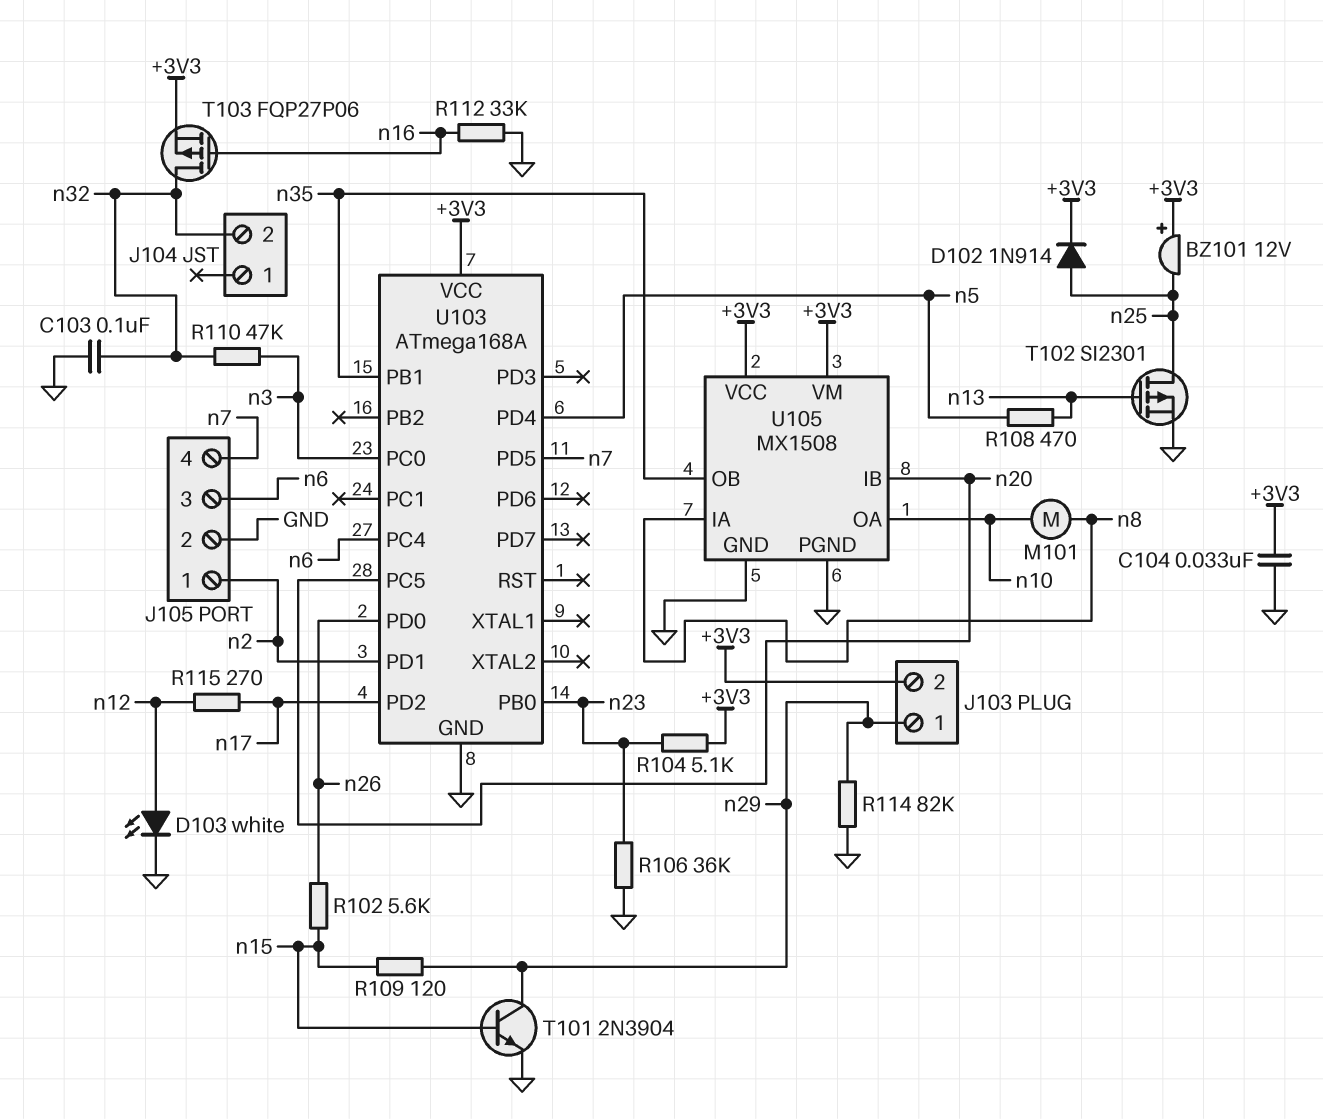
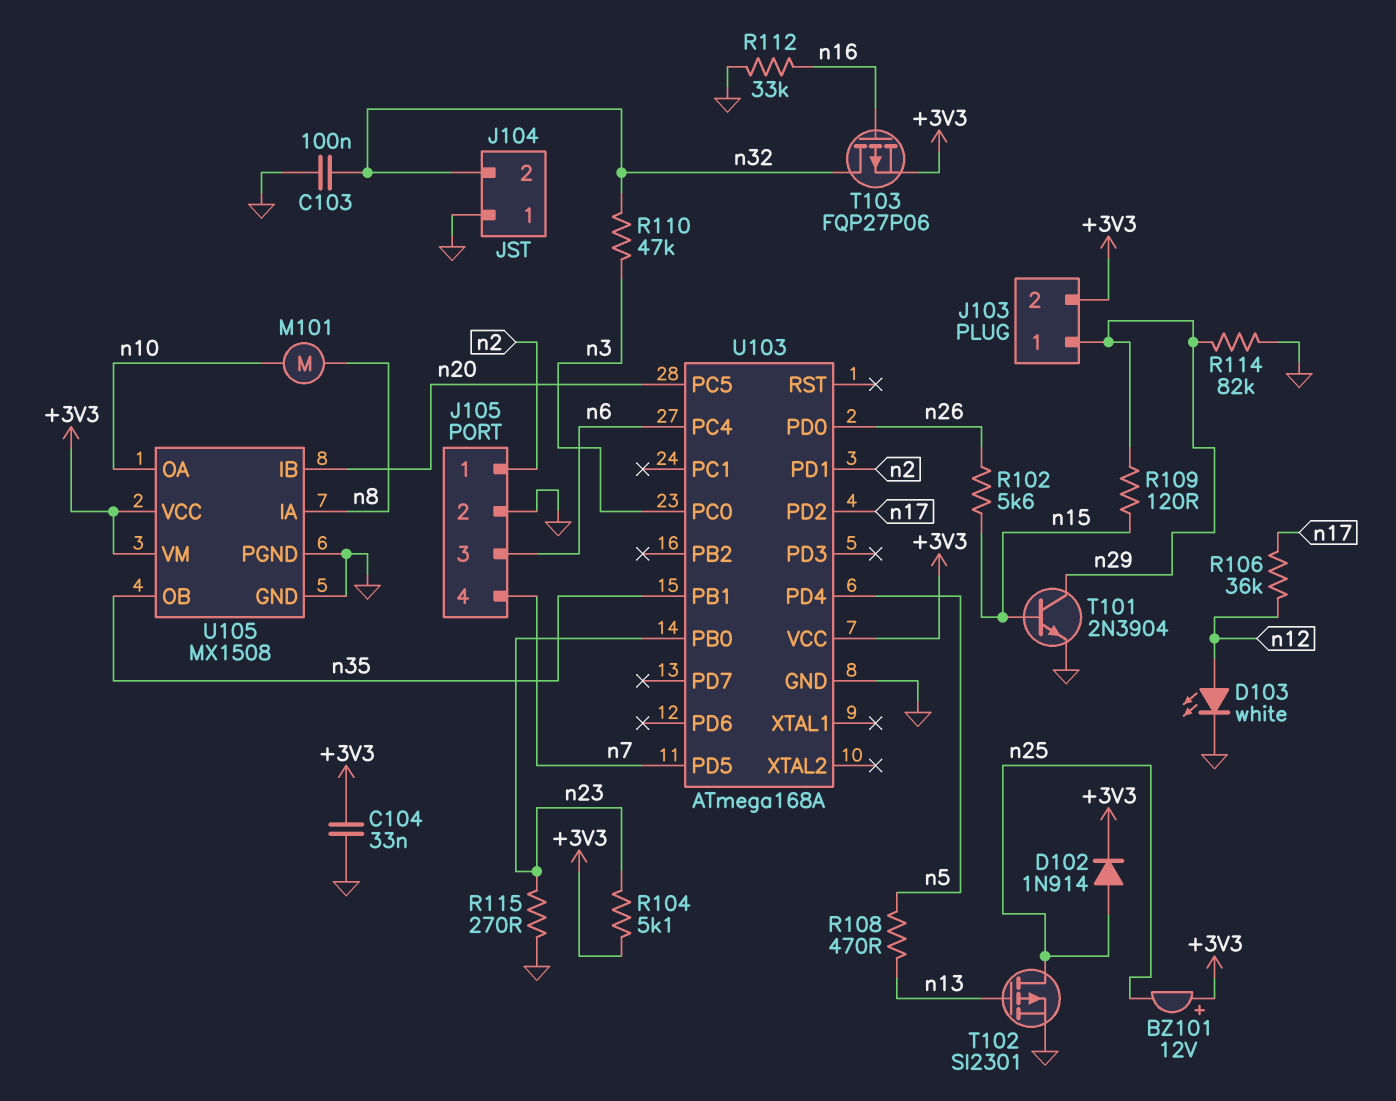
J104 pin 1: none -> GND
R106: 36k (GND, n23) -> 36k (n12, n17)
R115: 270 (n12, n17) -> 270 (GND, n23)

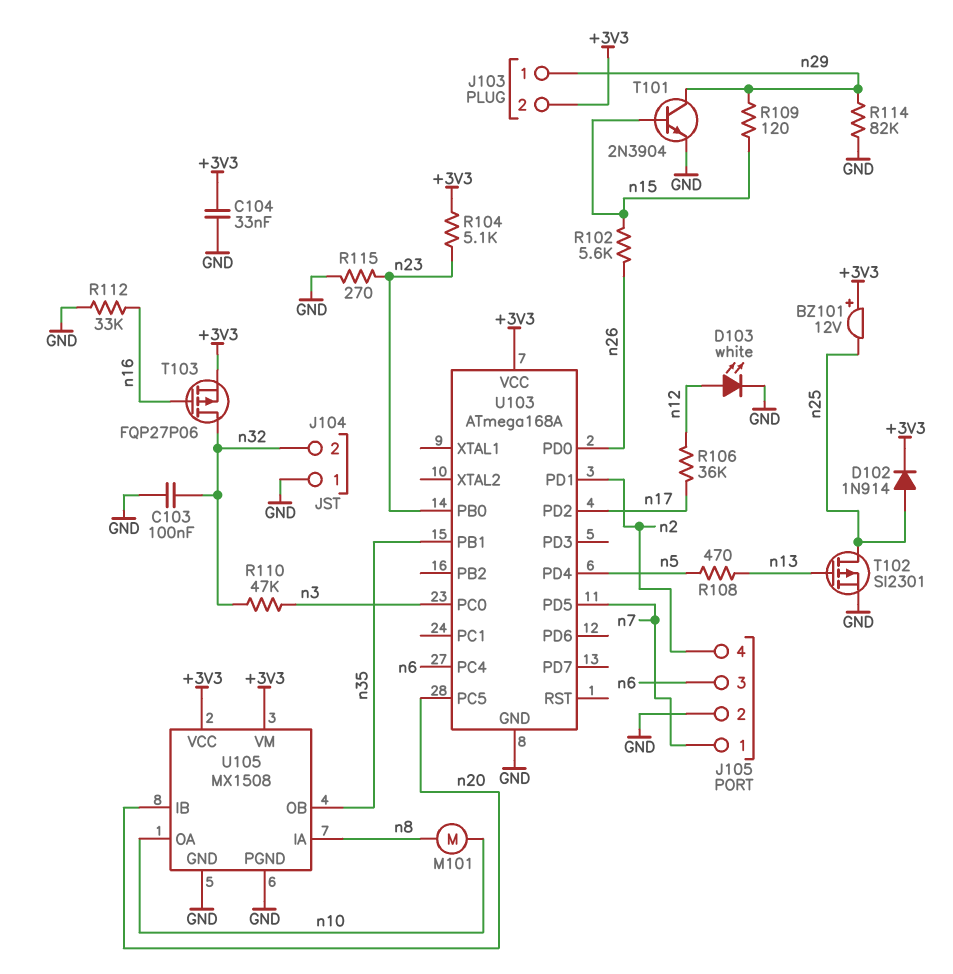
J105 pin 1: n2 -> n7
J105 pin 4: n7 -> n2

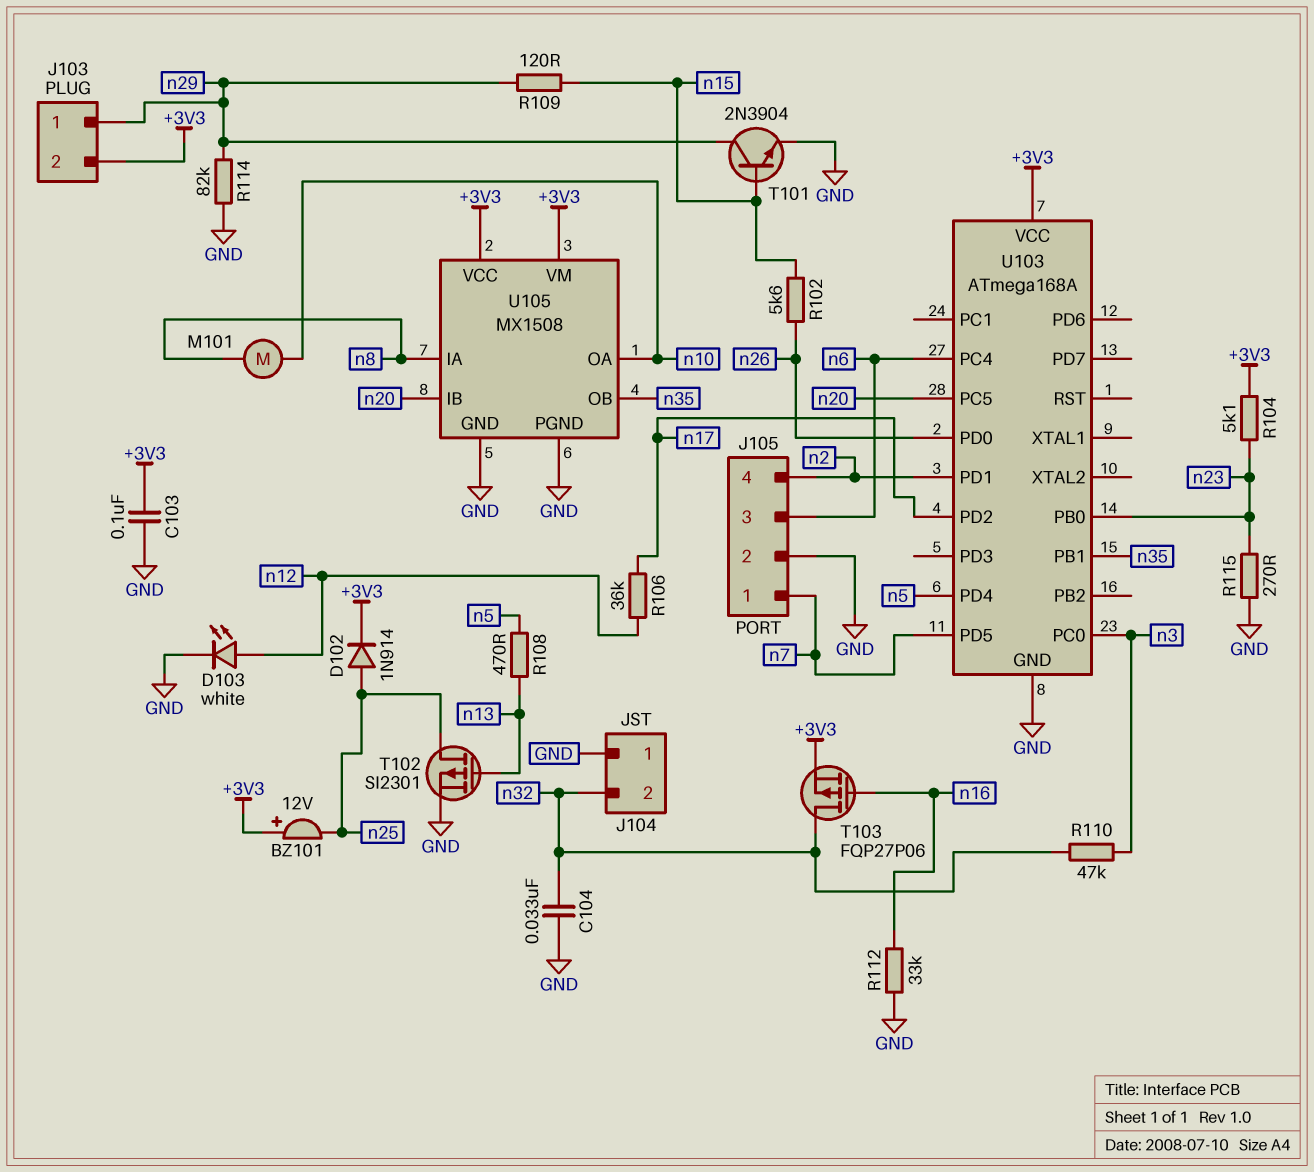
C103: 100nF (GND, n32) -> 100nF (+3V3, GND)
C104: 33nF (+3V3, GND) -> 33nF (GND, n32)

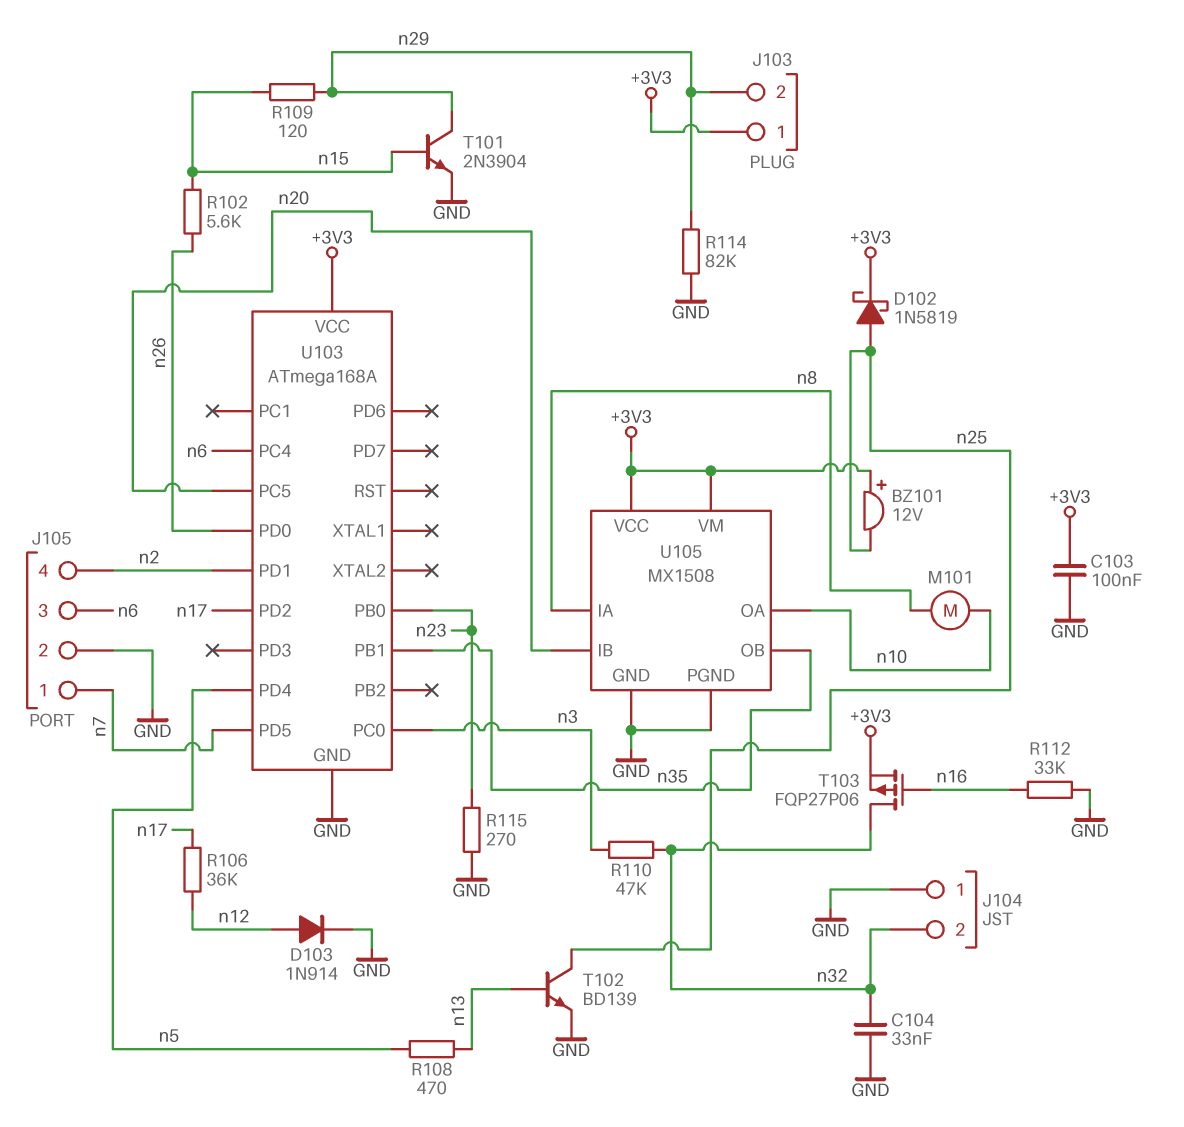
D102: diode 1N914 (A n25, K +3V3) -> schottky 1N5819 (A n25, K +3V3)
D103: LED white (A n12, K GND) -> diode 1N914 (A n12, K GND)
J103 pin 1: n29 -> +3V3
J103 pin 2: +3V3 -> n29
R104: 5.1k (+3V3, n23) -> none
T102: PMOS SI2301 (G n13, D n25, S GND) -> NPN BD139 (B n13, C n25, E GND)

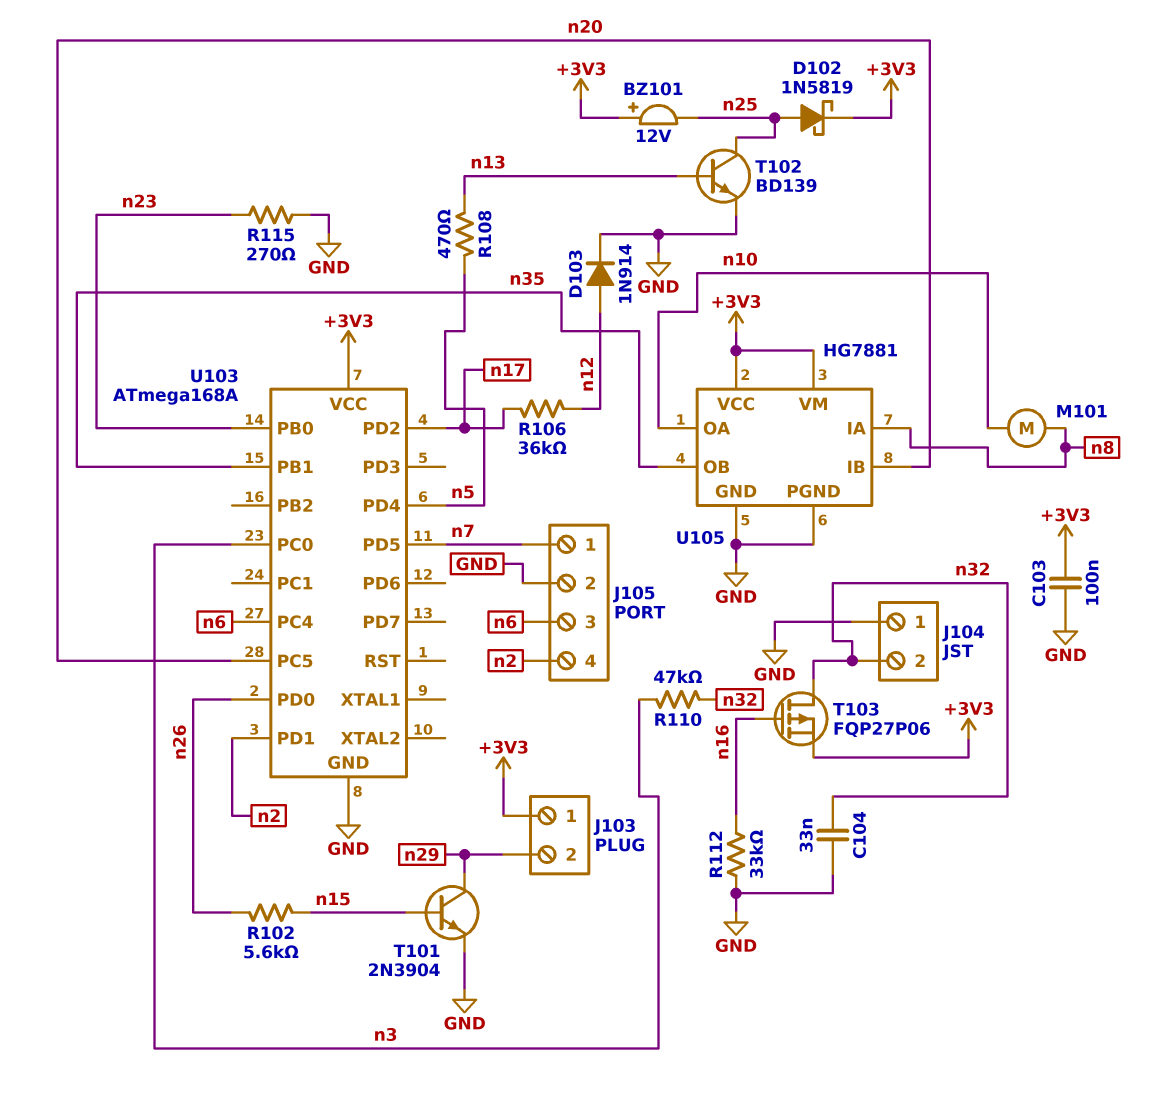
R109: 120 (n15, n29) -> none
R114: 82k (GND, n29) -> none
U105: MX1508 -> HG7881

